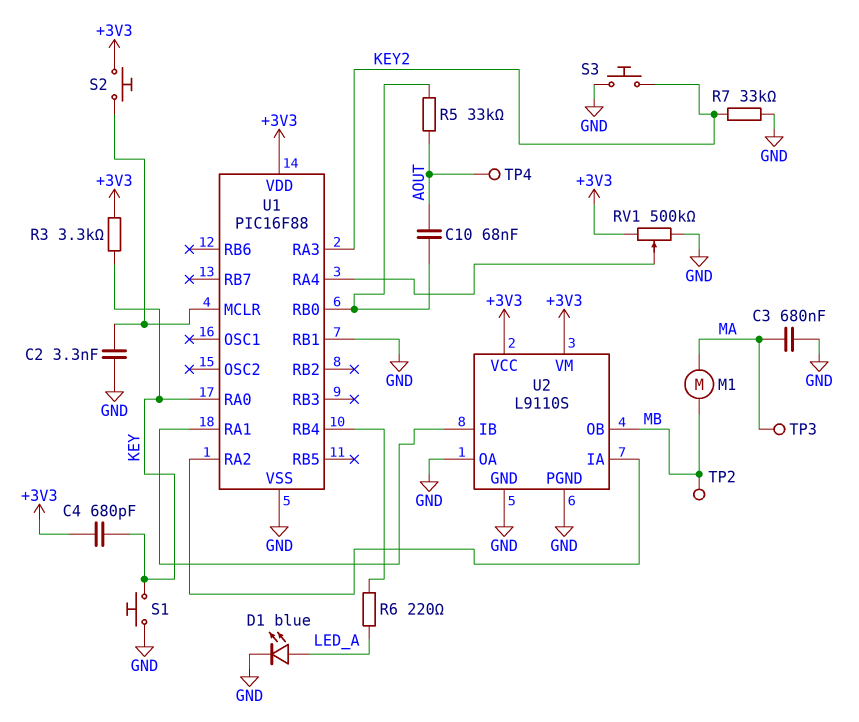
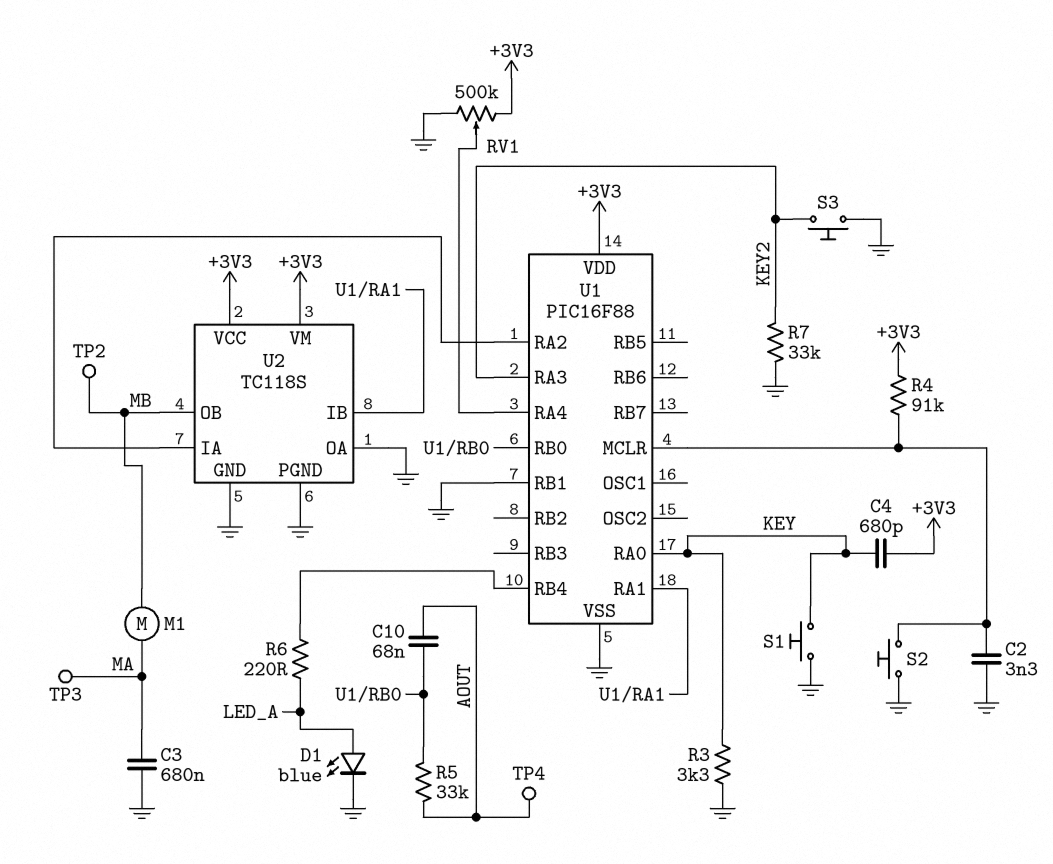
R3: 3.3k (+3V3, KEY) -> 3.3k (GND, KEY)
R4: none -> 91k (+3V3, U1/MCLR)
S2: button (+3V3, U1/MCLR) -> button (GND, U1/MCLR)
U2: L9110S -> TC118S

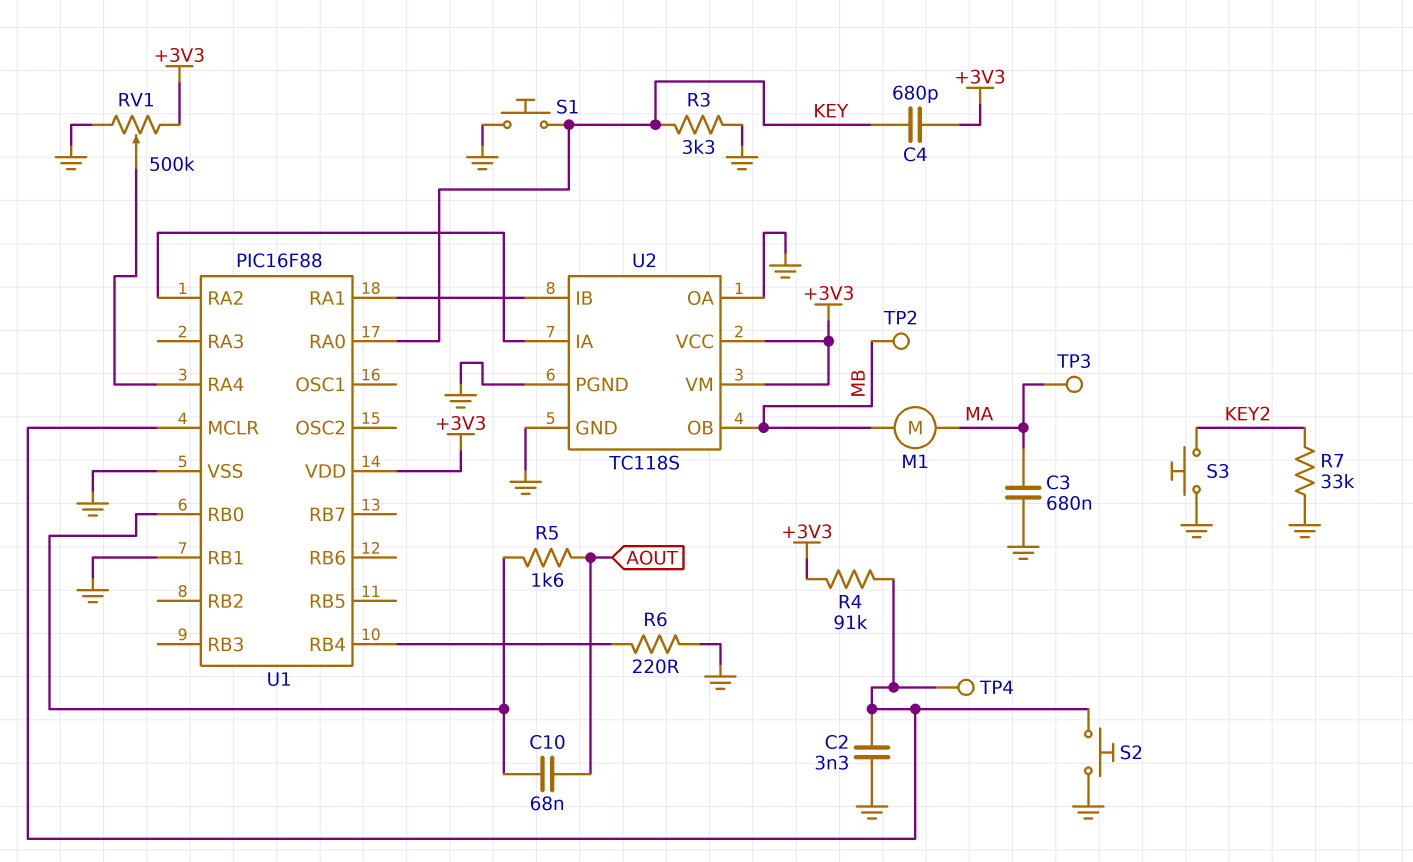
D1: LED blue (A LED_A, K GND) -> none
R5: 33k (AOUT, U1/RB0) -> 1.6k (AOUT, U1/RB0)
R6: 220 (LED_A, U1/RB4) -> 220 (GND, U1/RB4)
TP4: test point (AOUT) -> test point (U1/MCLR)
U1 pin RA3: KEY2 -> none

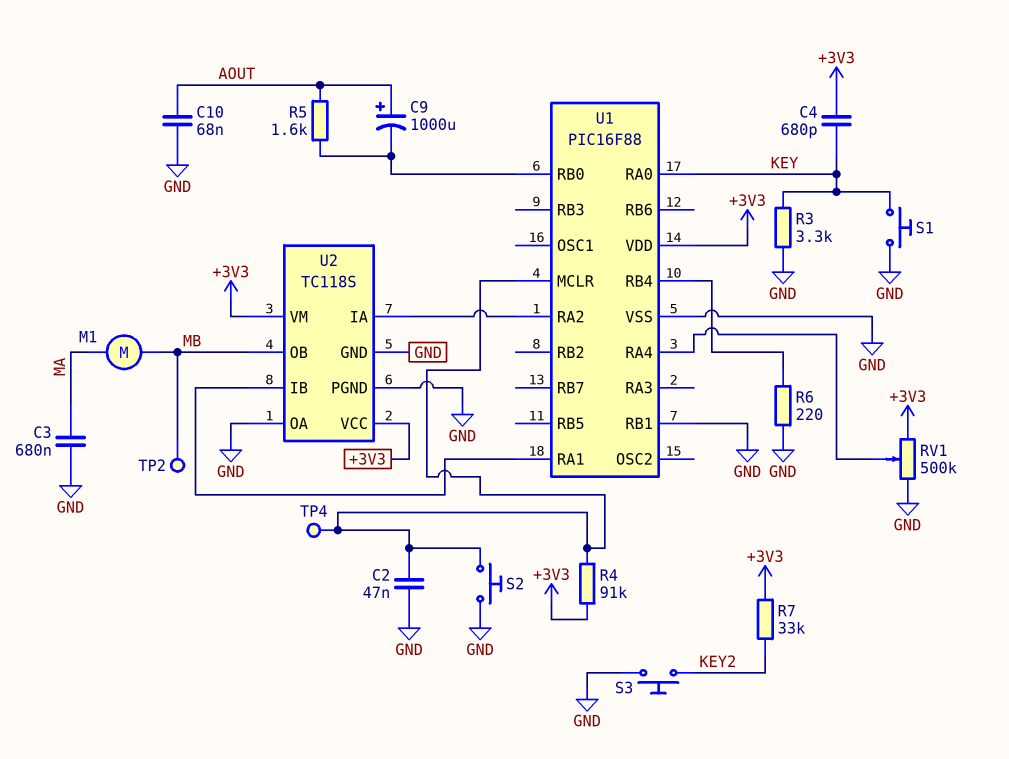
C2: 3.3nF (GND, U1/MCLR) -> 47nF (GND, U1/MCLR)
C9: none -> 1000uF (plus AOUT, minus U1/RB0)
C10: 68nF (AOUT, U1/RB0) -> 68nF (AOUT, GND)
R7: 33k (GND, KEY2) -> 33k (+3V3, KEY2)
TP3: test point (MA) -> none

